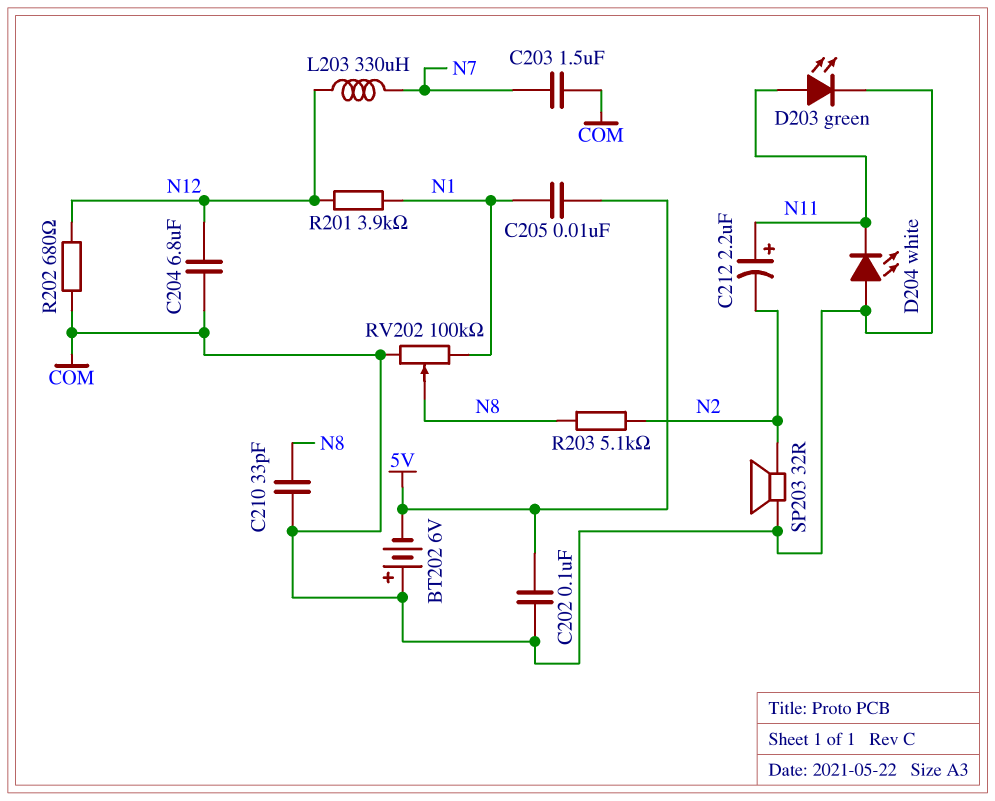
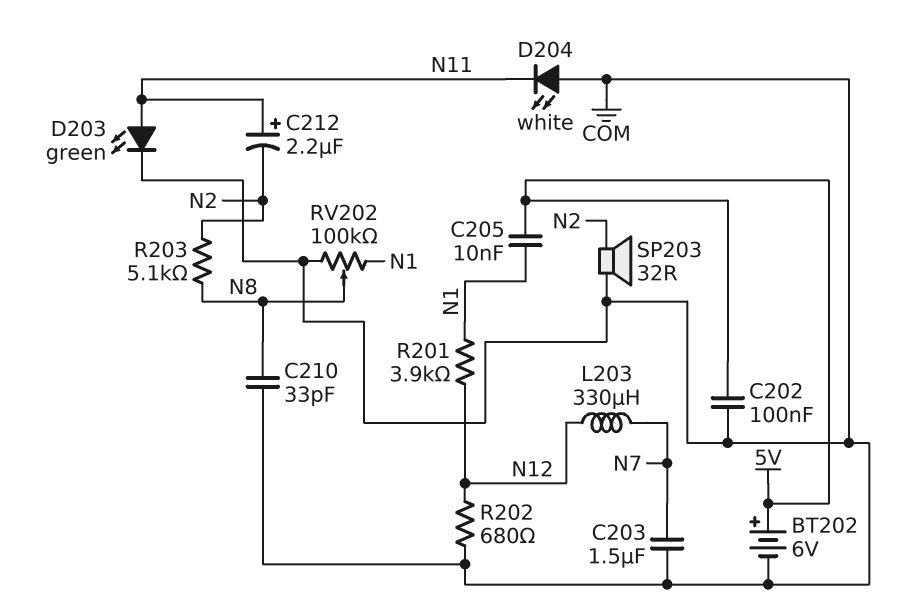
BT202: 6V (plus COM, minus 5V) -> 6V (plus 5V, minus COM)
C204: 6.8uF (COM, N12) -> none

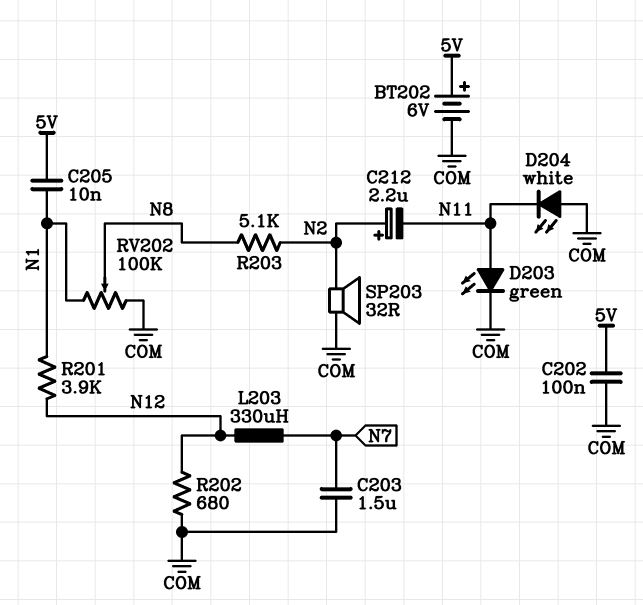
C210: 33pF (COM, N8) -> none
C212: 2.2uF (plus N11, minus N2) -> 2.2uF (plus N2, minus N11)

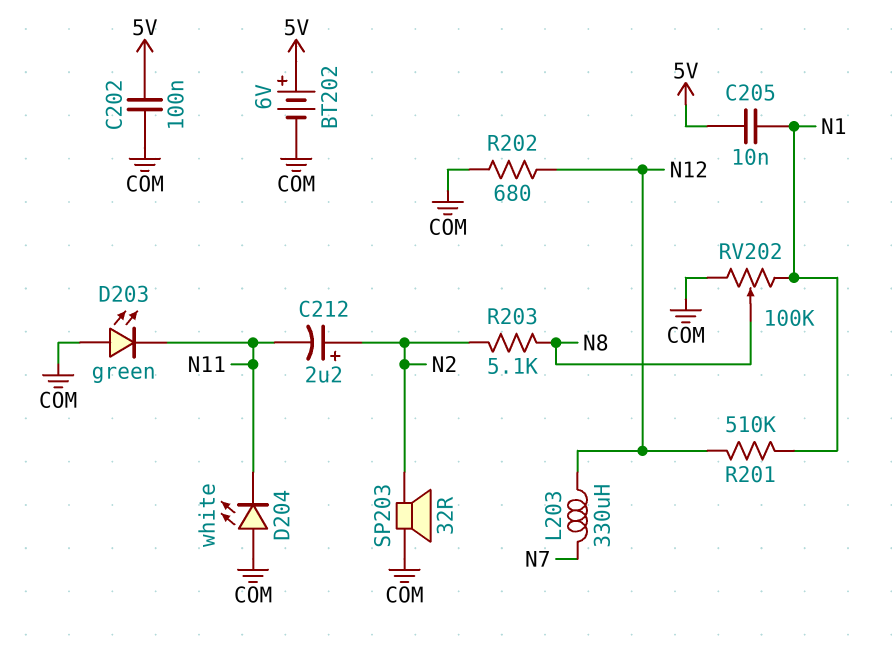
C203: 1.5uF (COM, N7) -> none
D203: LED green (A N11, K COM) -> LED green (A COM, K N11)
R201: 3.9k (N1, N12) -> 510k (N1, N12)

